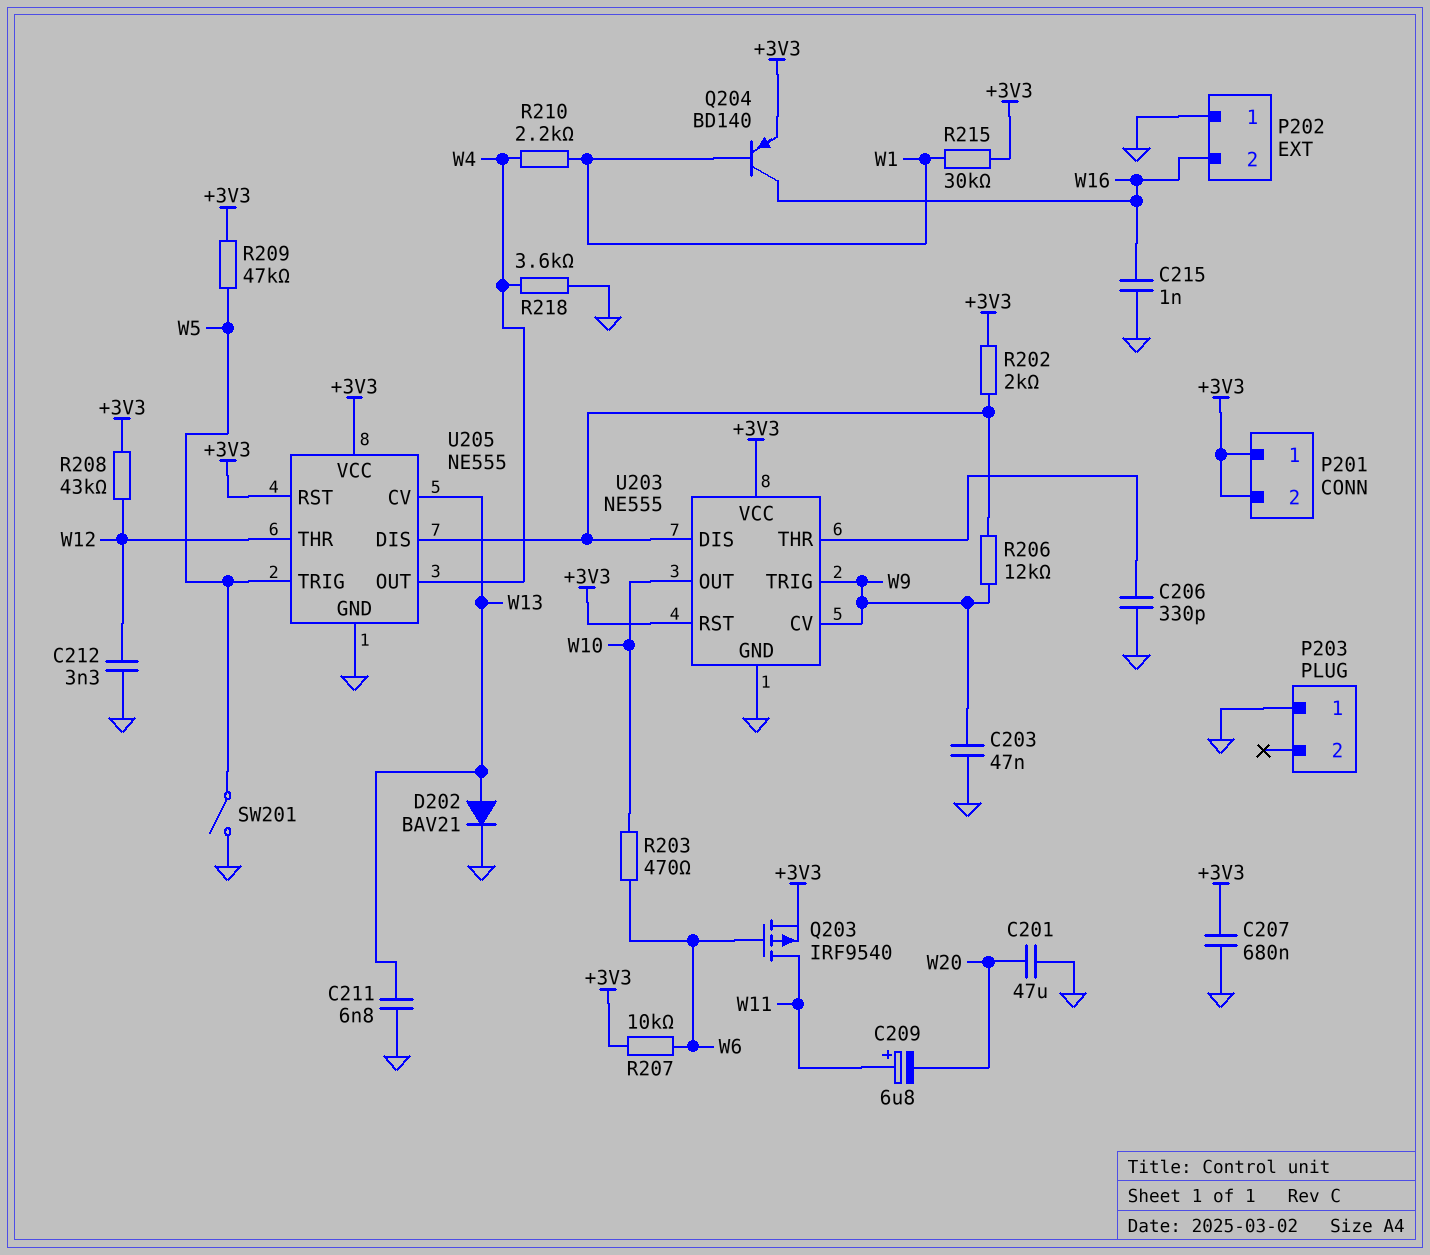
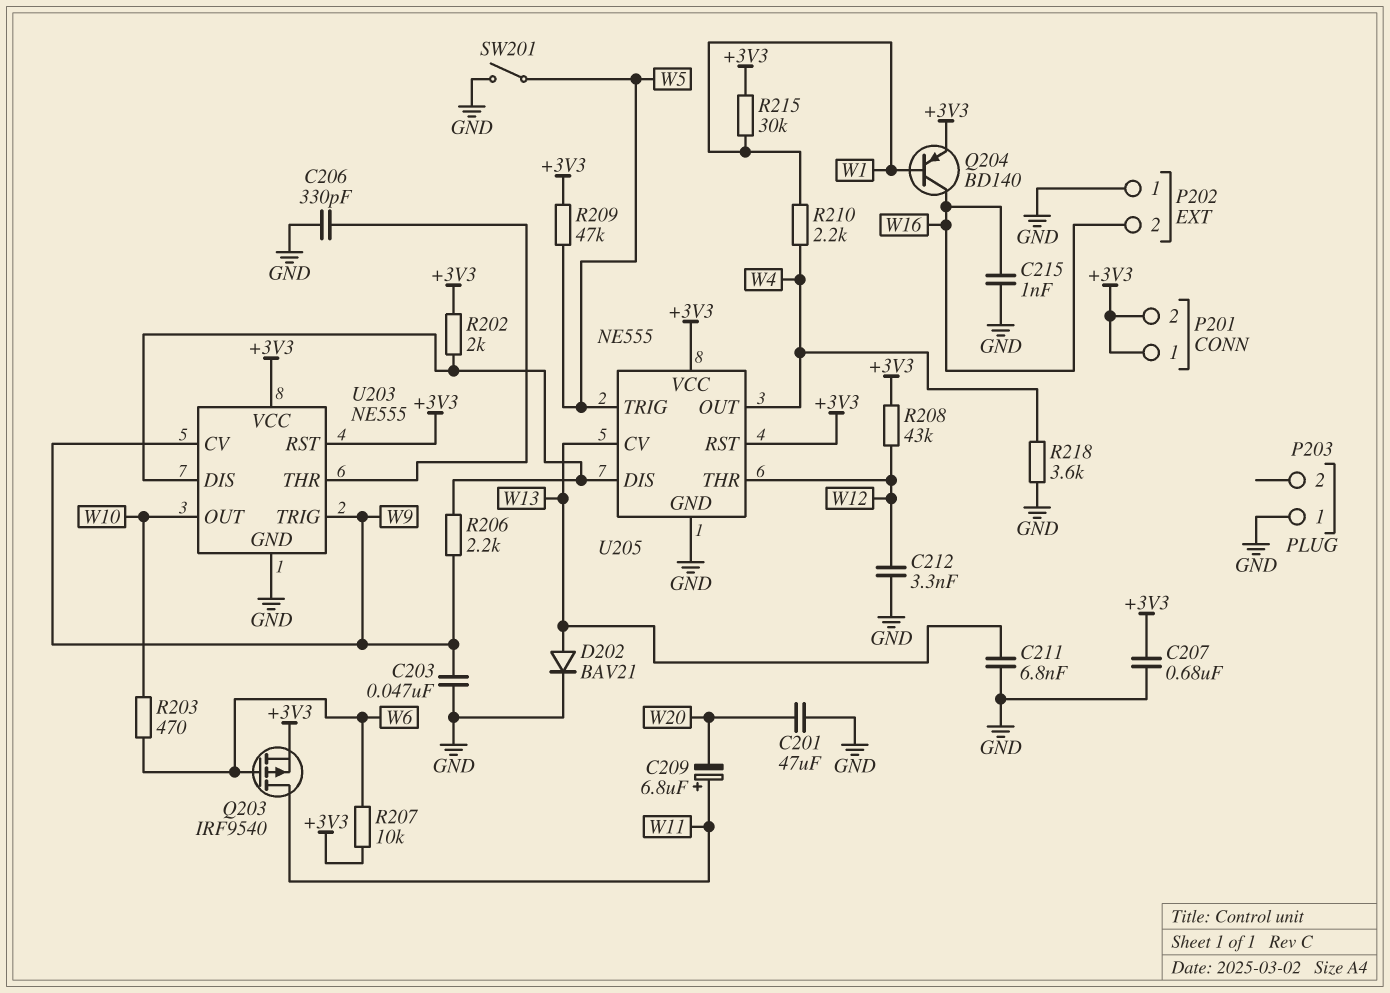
R206: 12k (U203/DIS, W9) -> 2.2k (U203/DIS, W9)

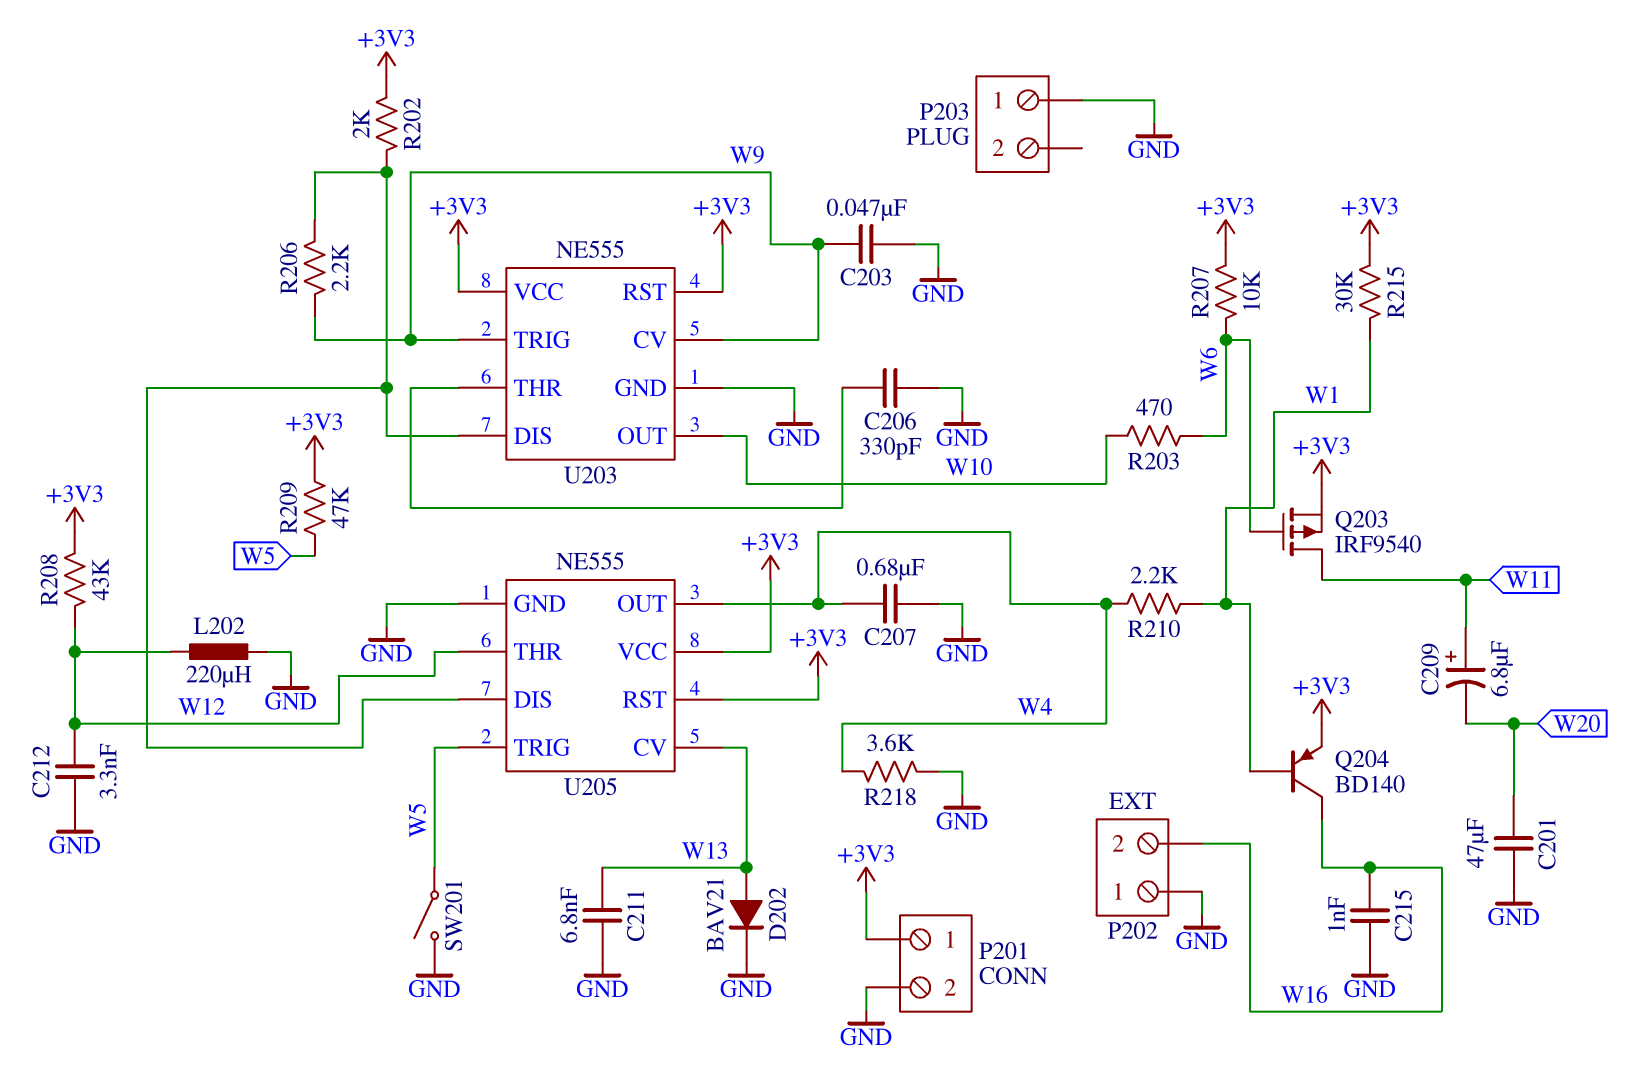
C207: 680nF (+3V3, GND) -> 680nF (GND, W4)
L202: none -> 220uH (GND, W12)
P201 pin 2: +3V3 -> GND

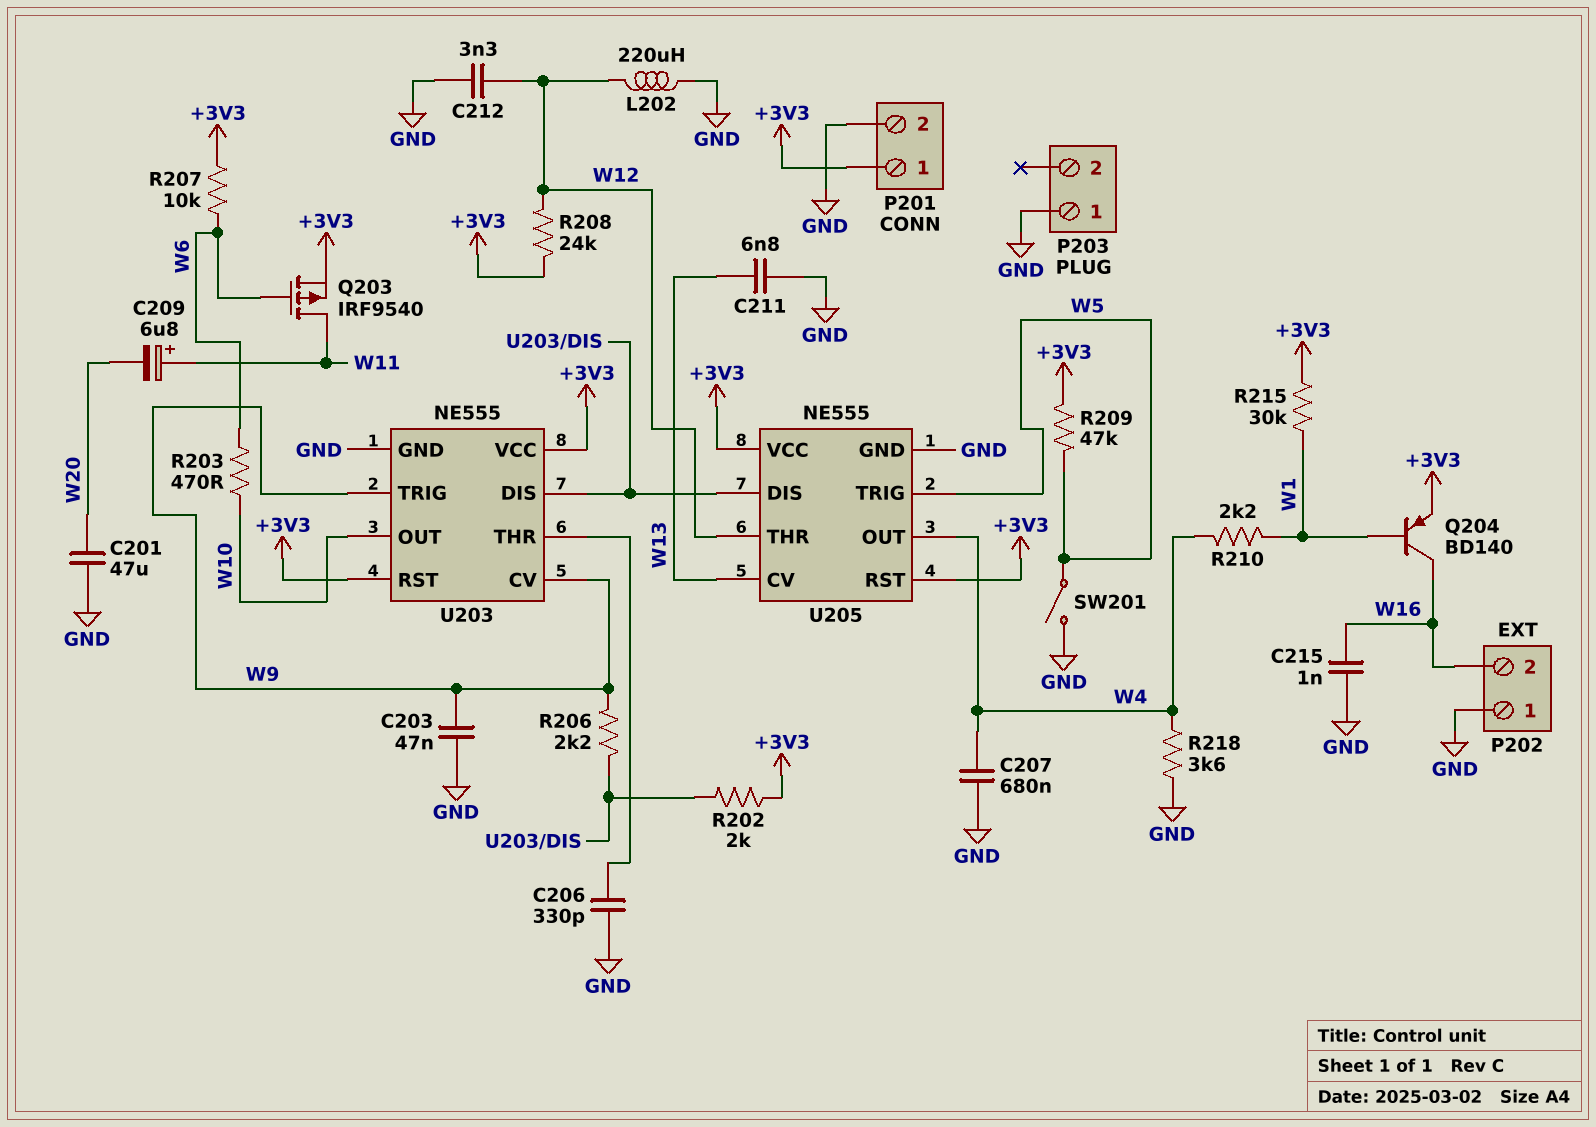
D202: diode BAV21 (A W13, K GND) -> none
R208: 43k (+3V3, W12) -> 24k (+3V3, W12)

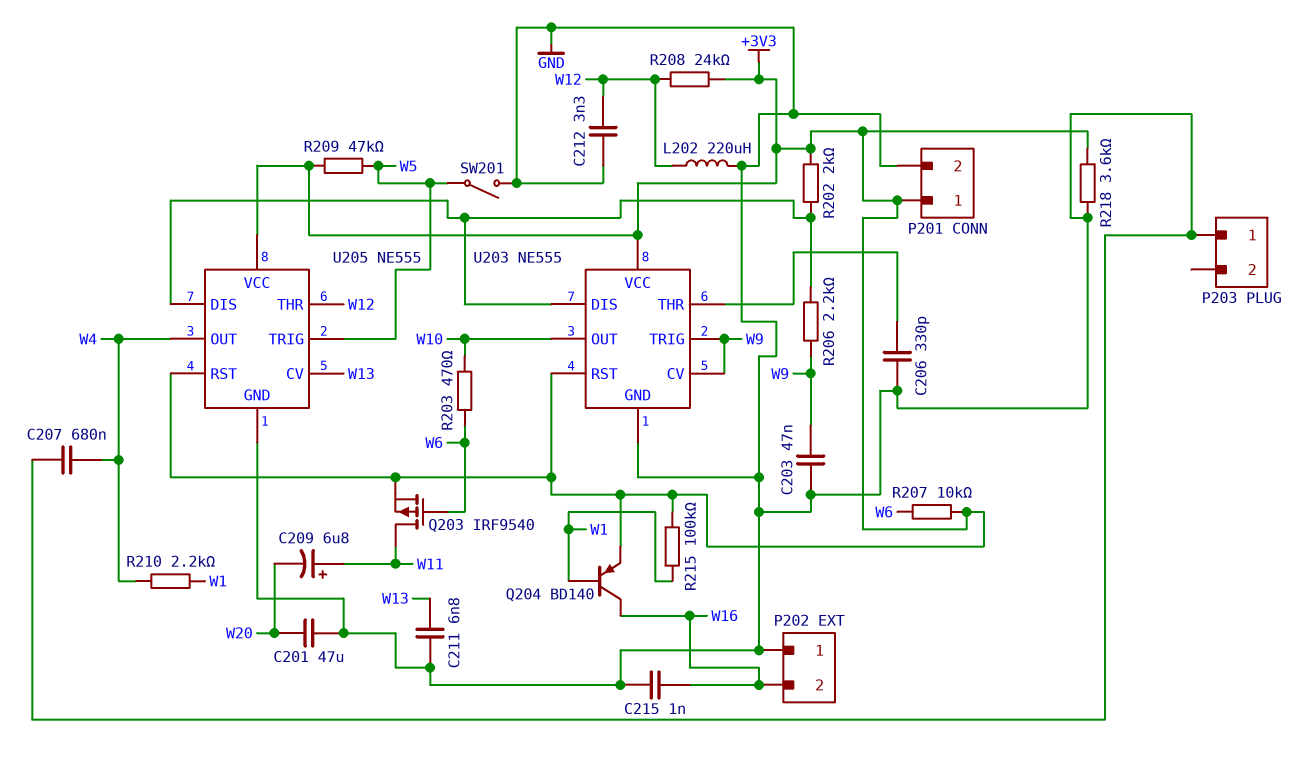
R215: 30k (+3V3, W1) -> 100k (+3V3, W1)
R218: 3.6k (GND, W4) -> 3.6k (+3V3, GND)

